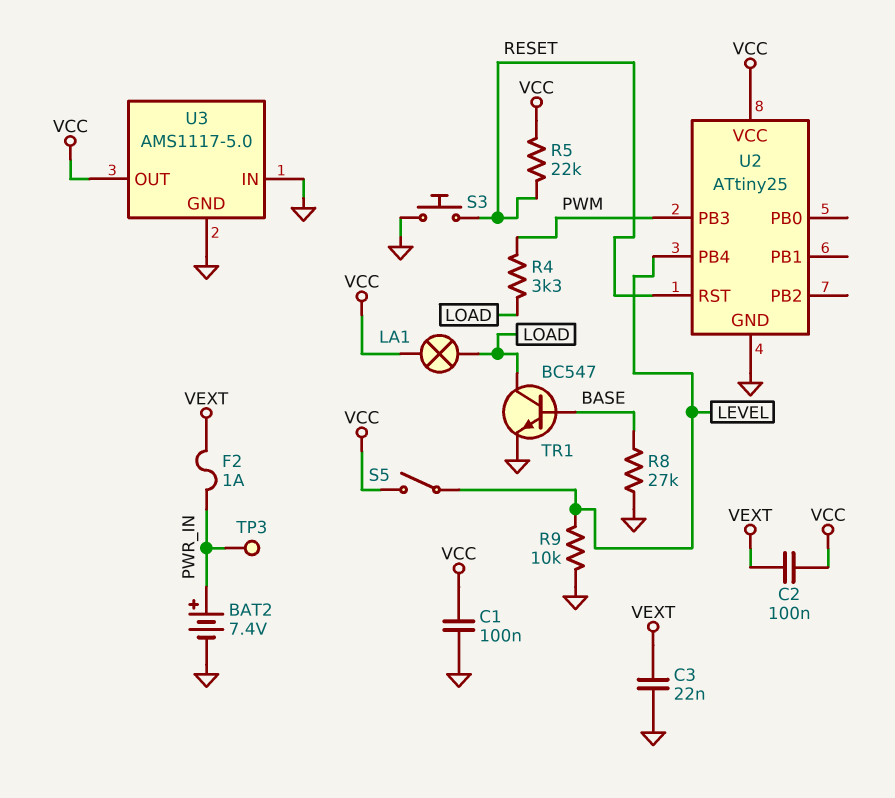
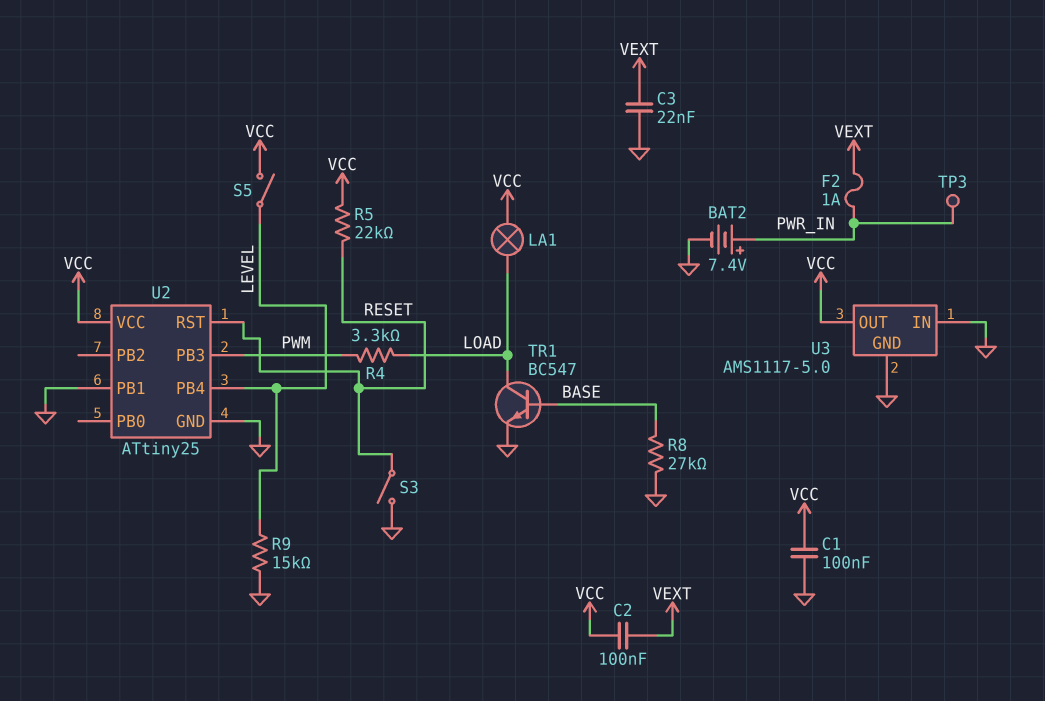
R9: 10k (GND, LEVEL) -> 15k (GND, LEVEL)
S3: button (GND, RESET) -> switch (GND, RESET)
U2 pin PB1: none -> GND

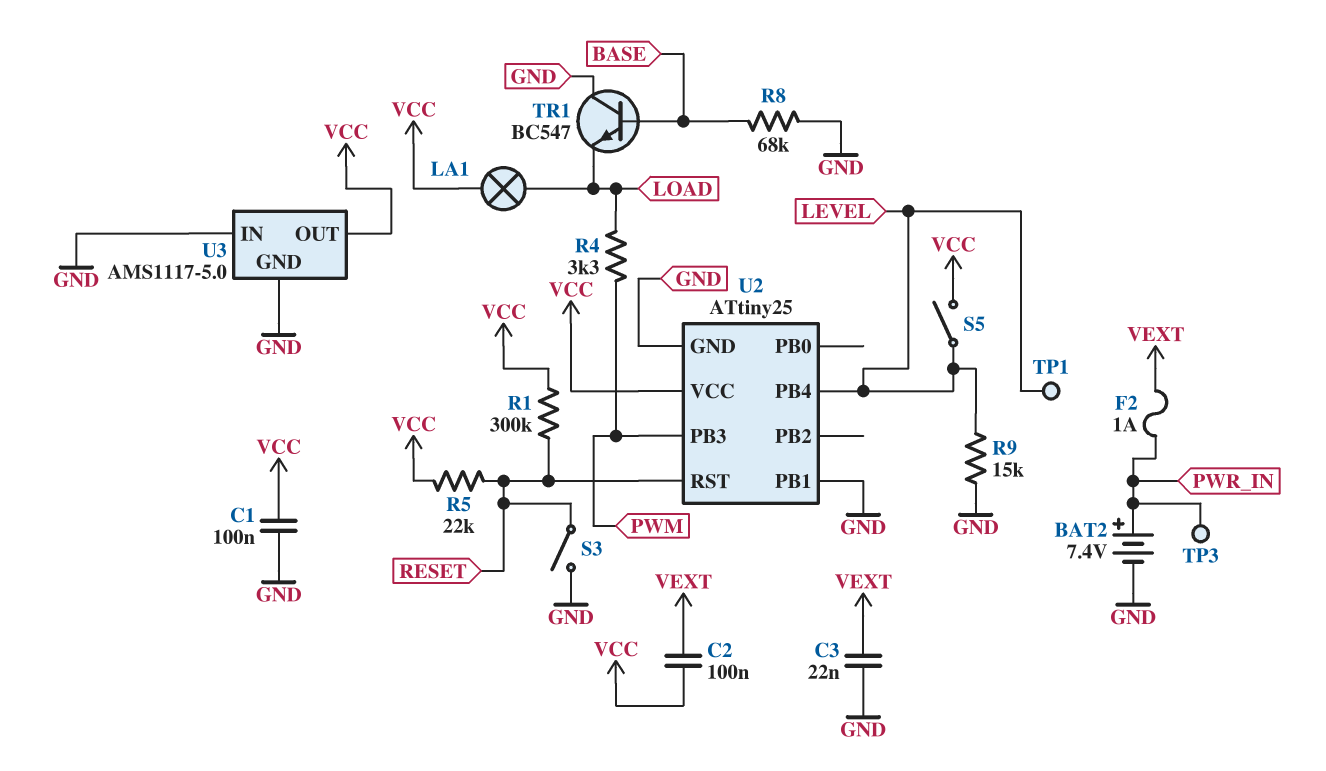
R1: none -> 300k (RESET, VCC)
R8: 27k (BASE, GND) -> 68k (BASE, GND)
TP1: none -> test point (LEVEL)
TR1: NPN BC547 (B BASE, C LOAD, E GND) -> NPN BC547 (B BASE, C GND, E LOAD)

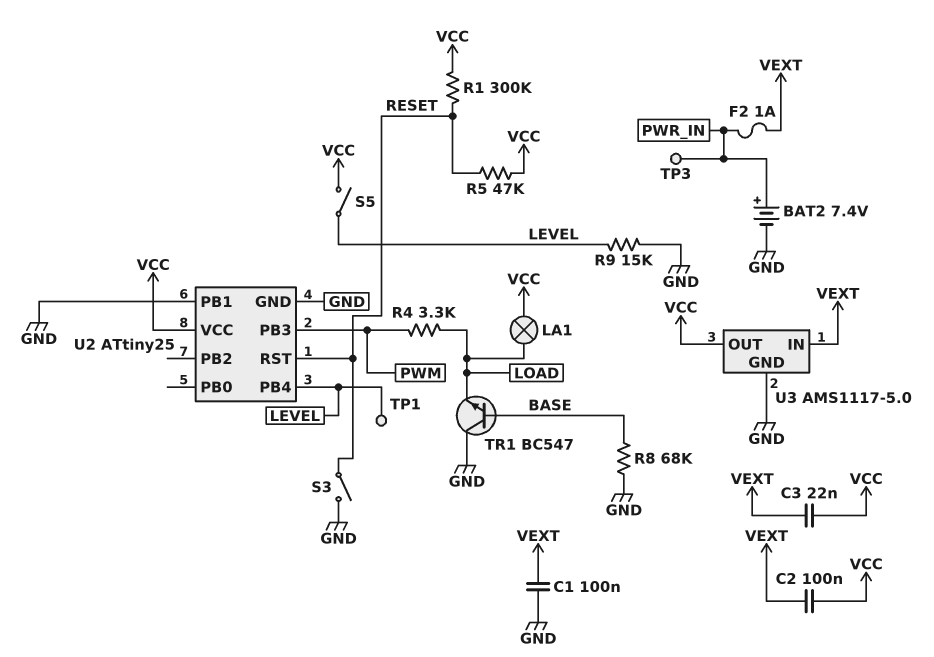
C1: 100nF (GND, VCC) -> 100nF (GND, VEXT)
C3: 22nF (GND, VEXT) -> 22nF (VCC, VEXT)
R5: 22k (RESET, VCC) -> 47k (RESET, VCC)
U3 pin IN: GND -> VEXT

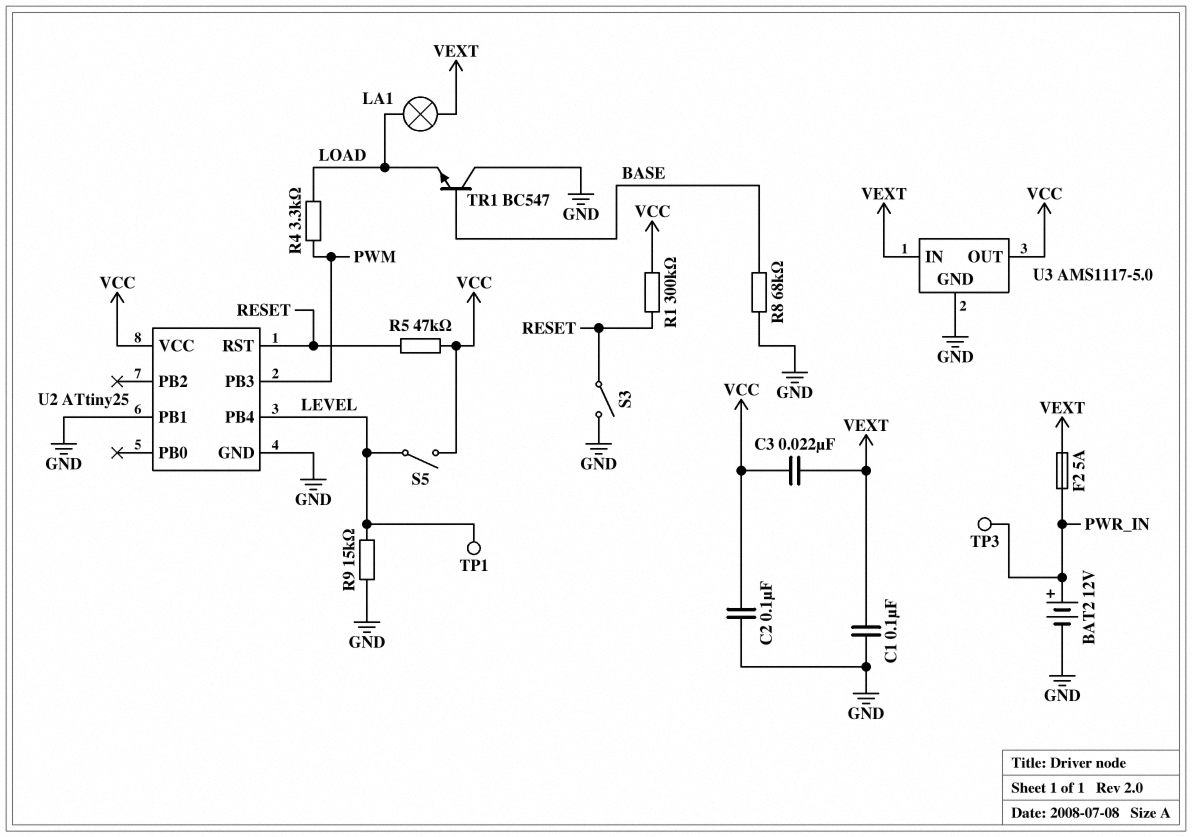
BAT2: 7.4V (plus PWR_IN, minus GND) -> 12V (plus PWR_IN, minus GND)
C2: 100nF (VCC, VEXT) -> 100nF (GND, VCC)
F2: 1A (PWR_IN, VEXT) -> 5A (PWR_IN, VEXT)
LA1: lamp (LOAD, VCC) -> lamp (LOAD, VEXT)

